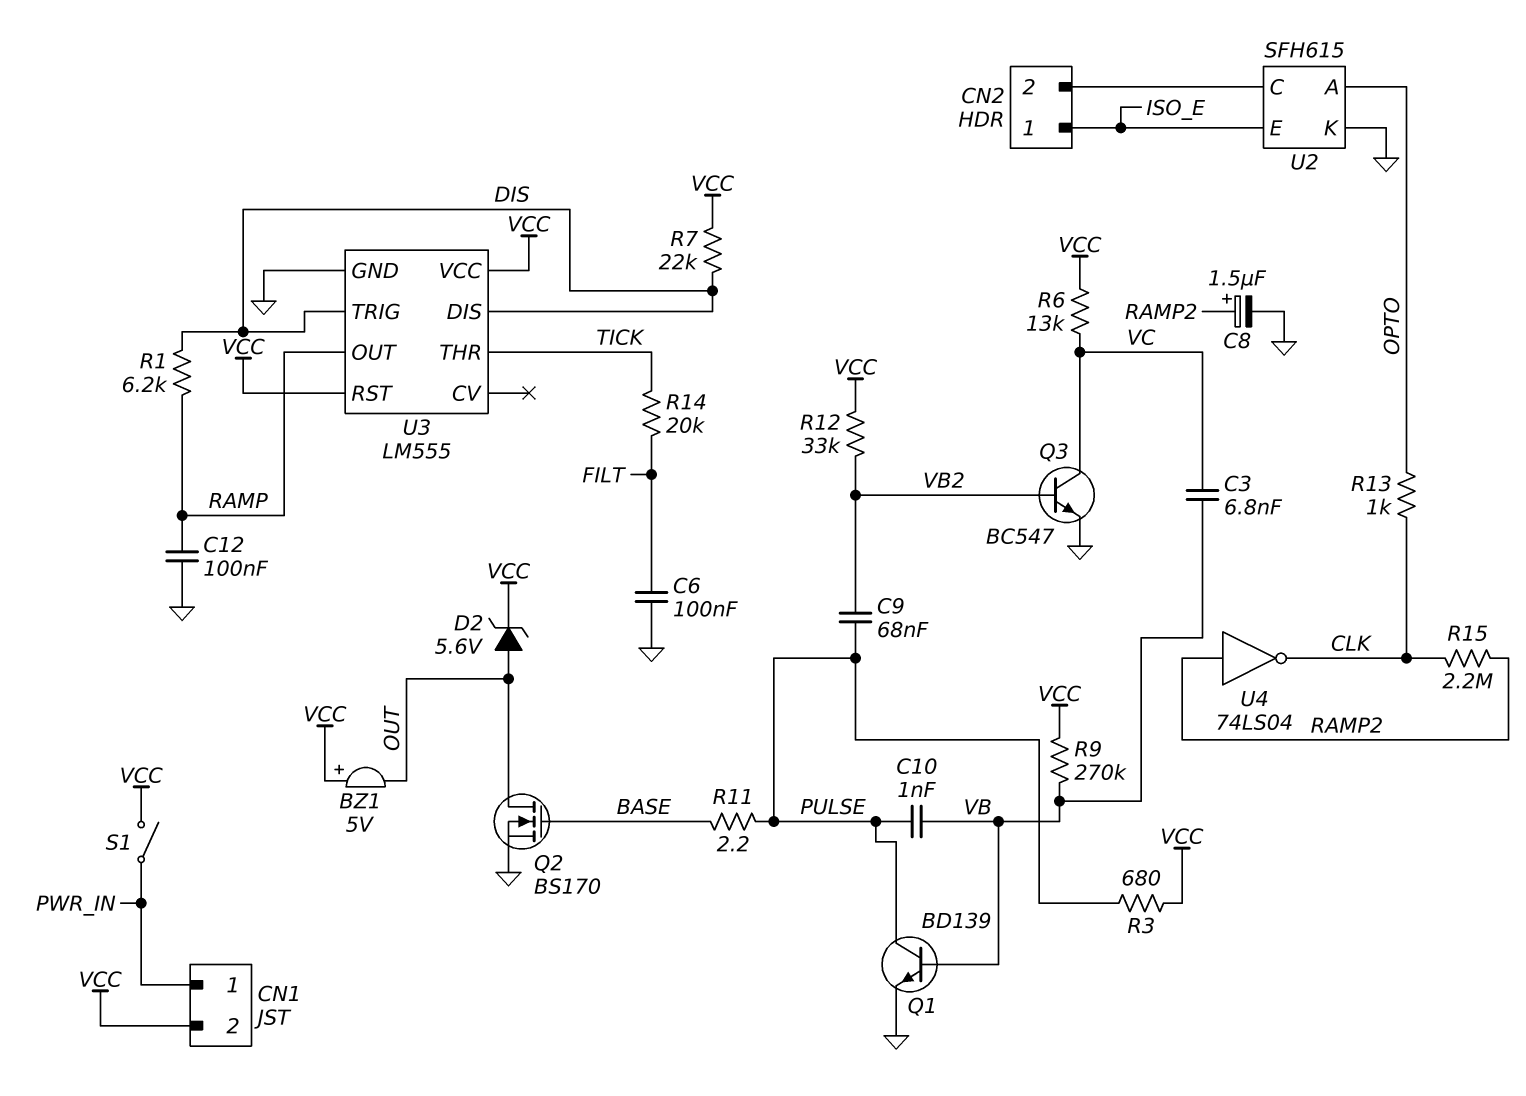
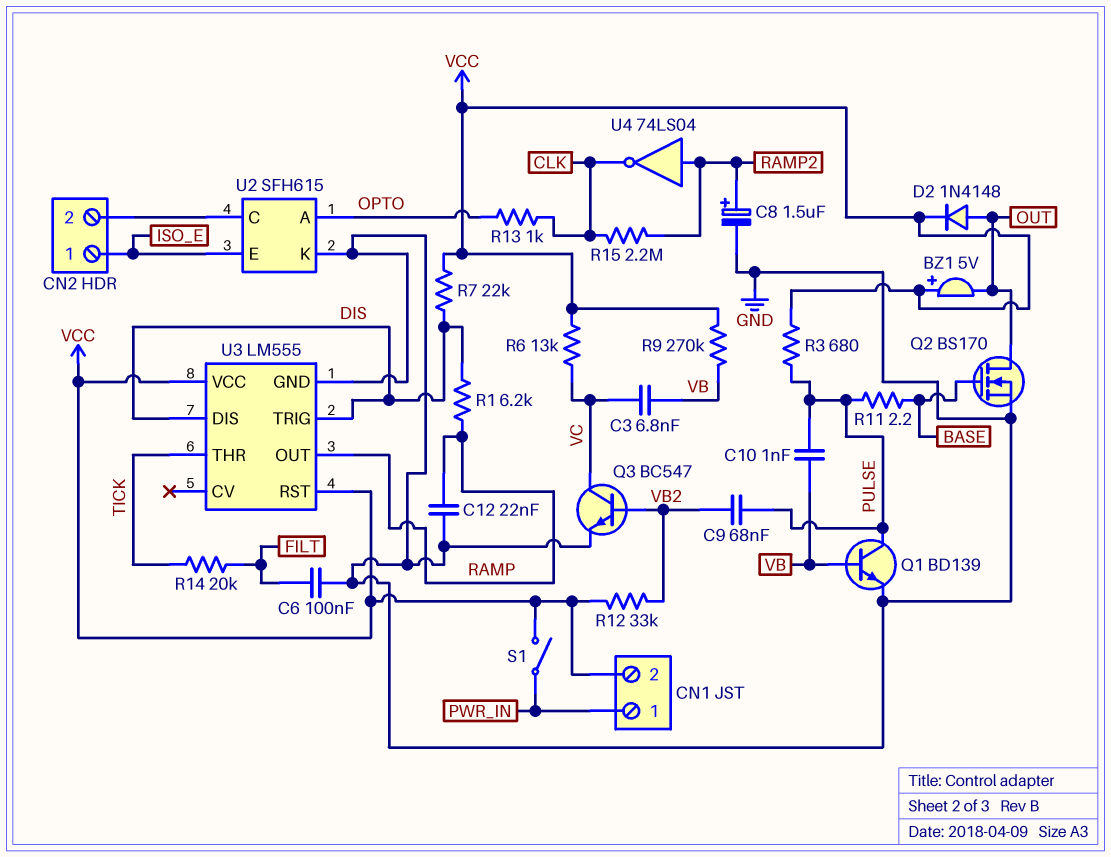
C12: 100nF (GND, RAMP) -> 22nF (GND, RAMP)
D2: zener 5.6V (A OUT, K VCC) -> diode 1N4148 (A OUT, K VCC)

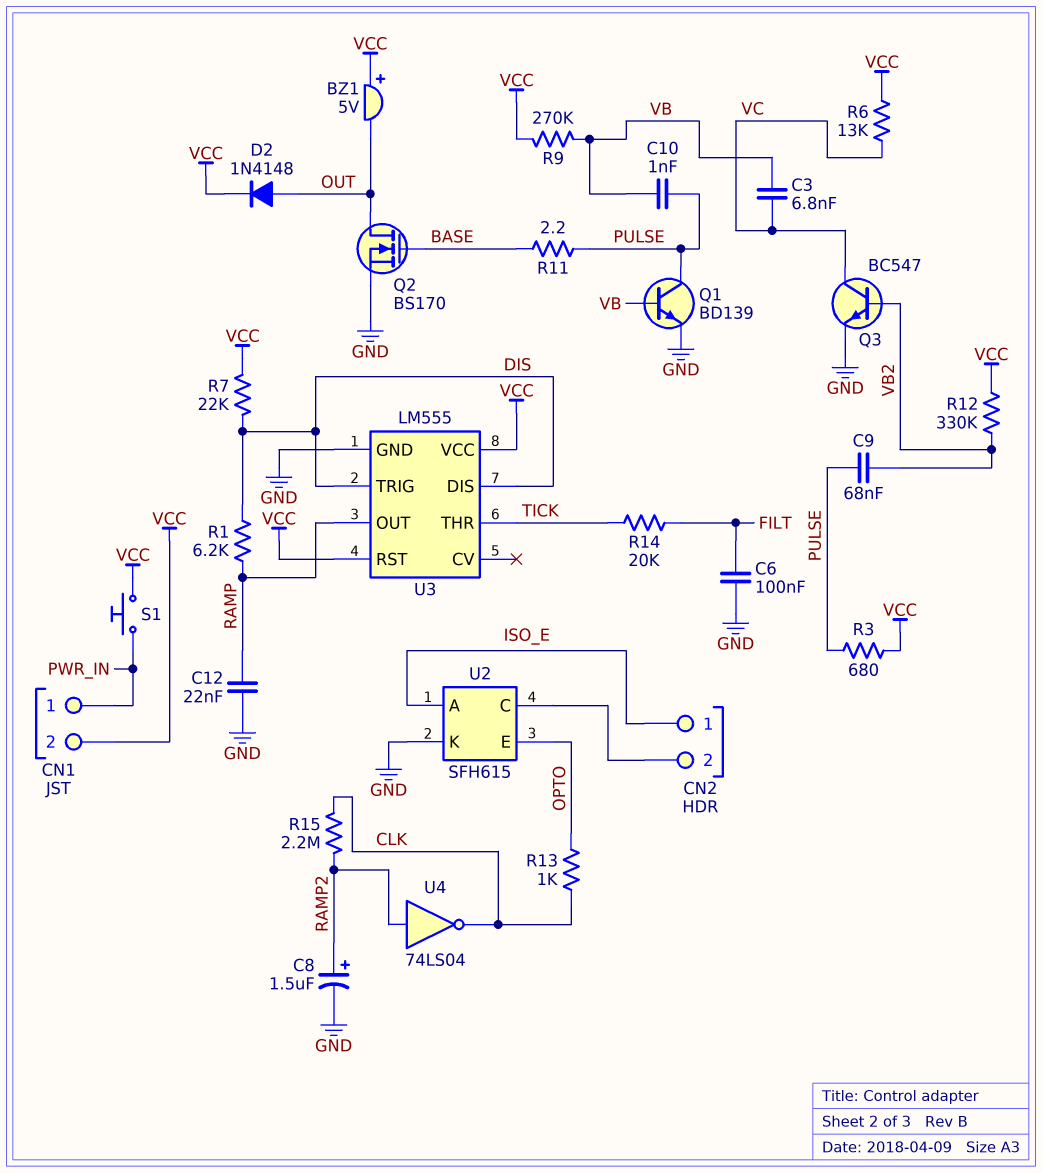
R12: 33k (VB2, VCC) -> 330k (VB2, VCC)
S1: switch (PWR_IN, VCC) -> button (PWR_IN, VCC)
U2 pin A: OPTO -> ISO_E
U2 pin E: ISO_E -> OPTO

